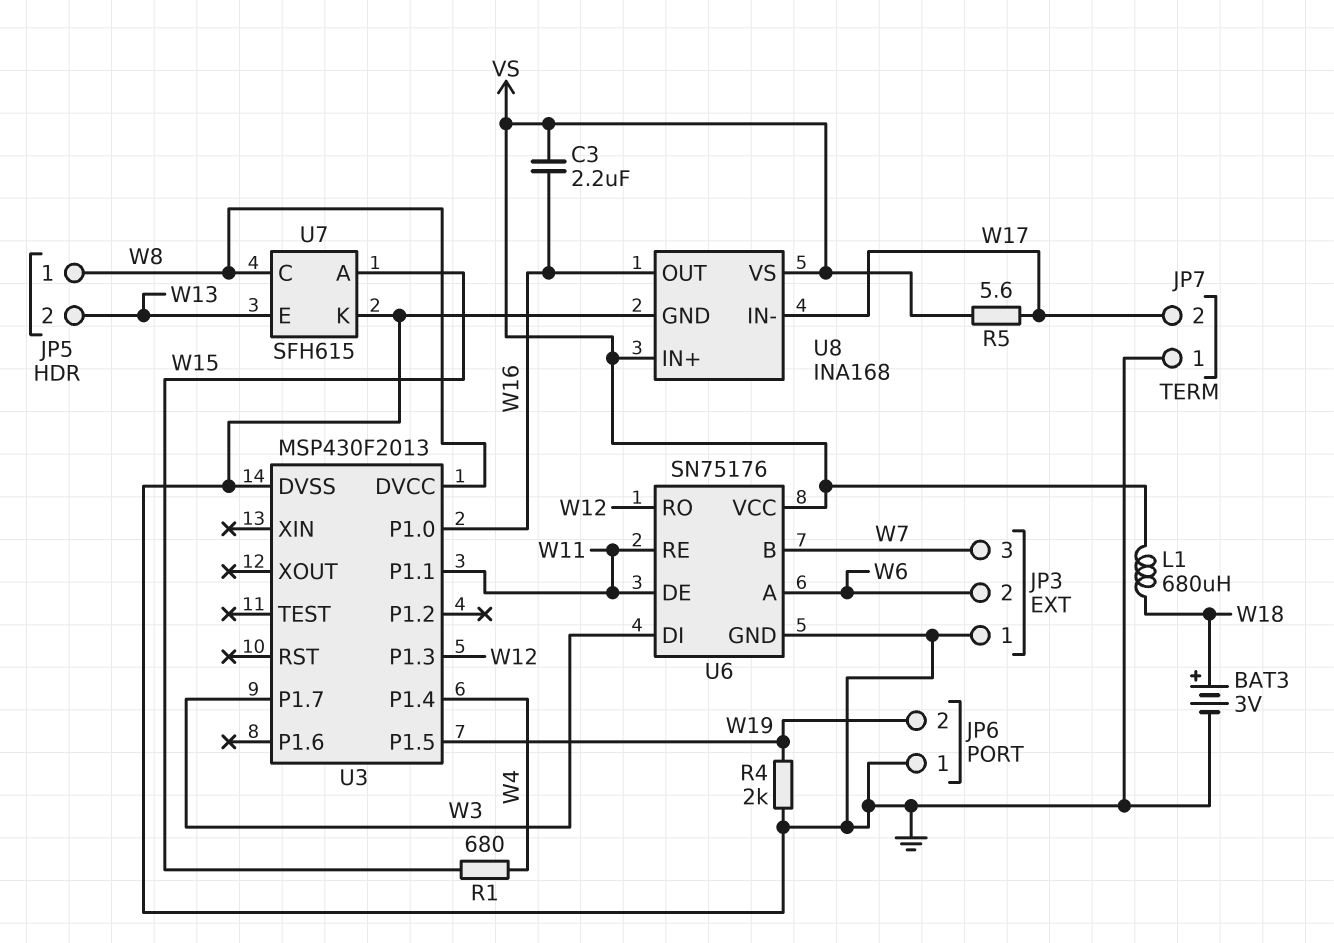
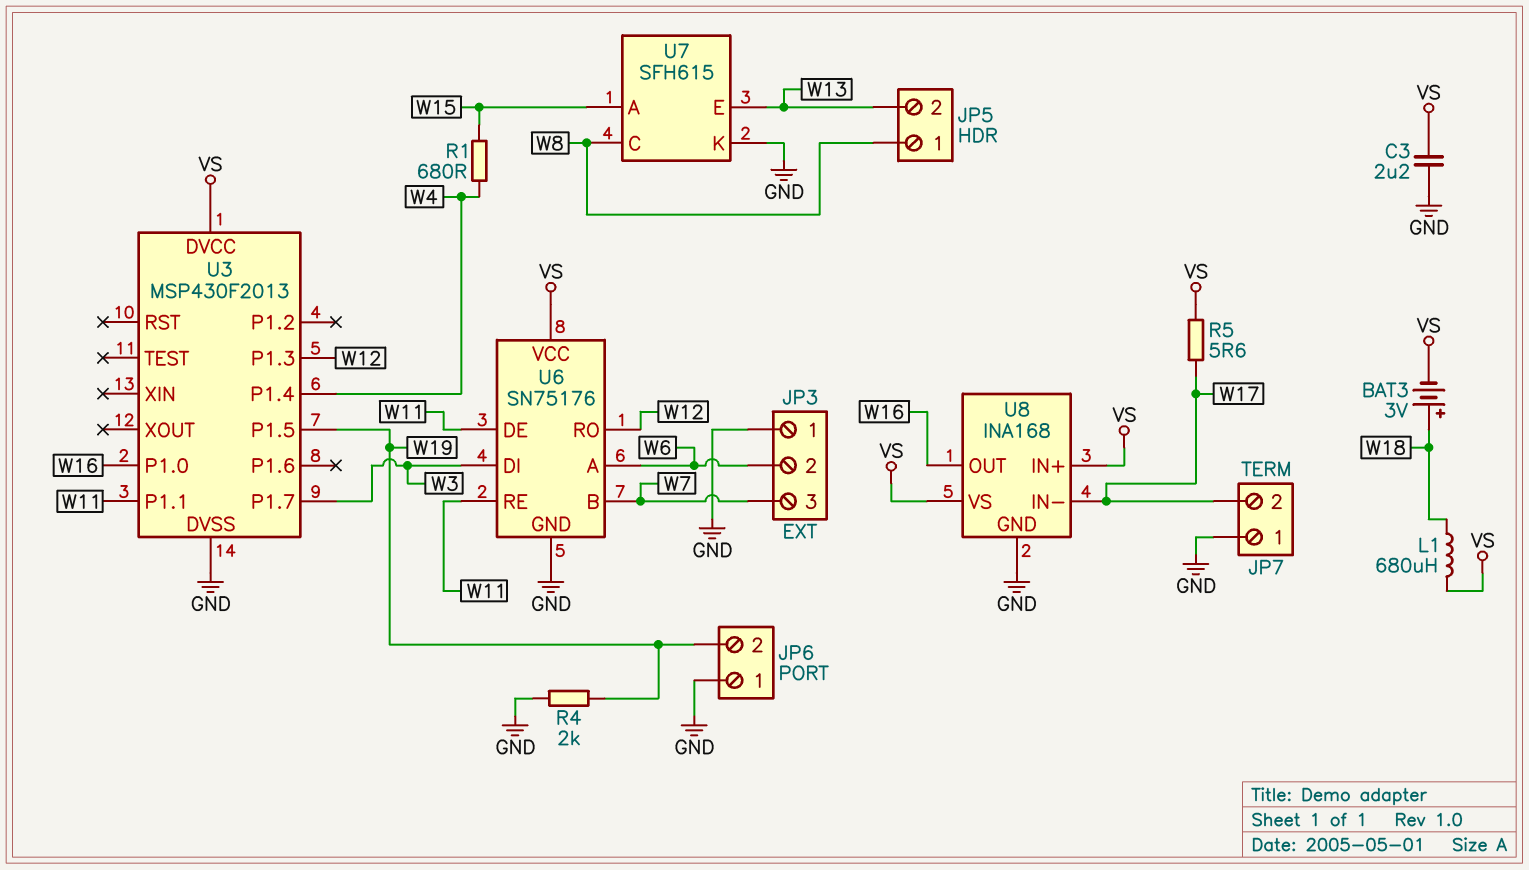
BAT3: 3V (plus W18, minus GND) -> 3V (plus W18, minus VS)
C3: 2.2uF (VS, W16) -> 2.2uF (GND, VS)
U3 pin DVCC: W8 -> VS

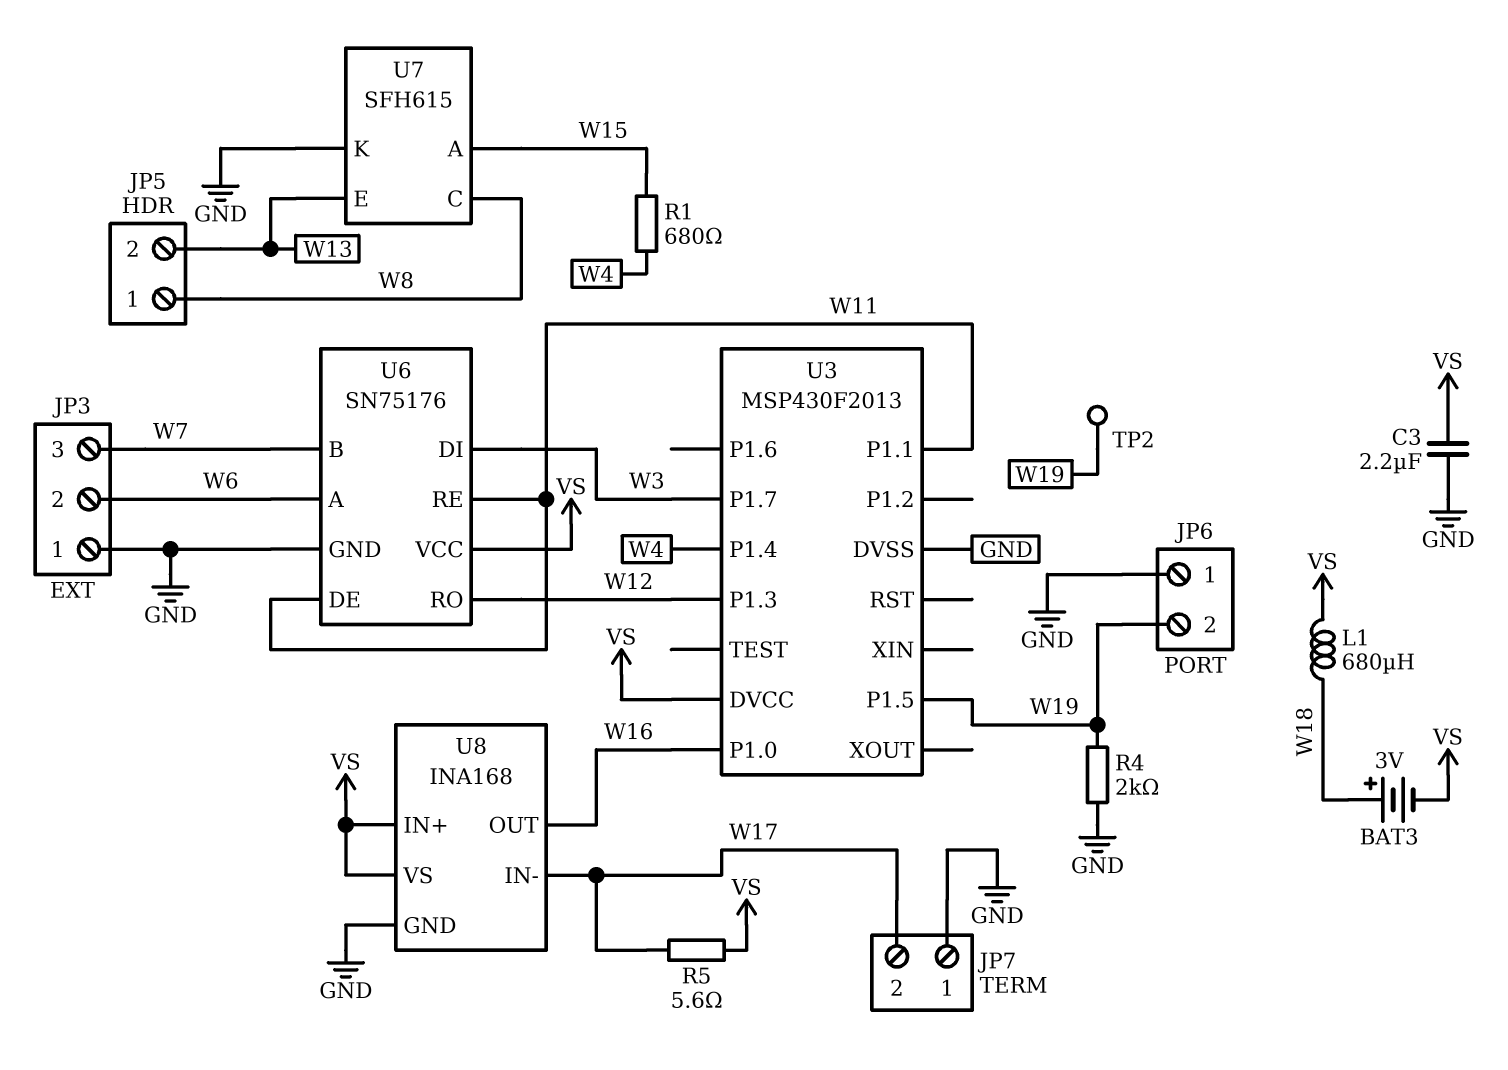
TP2: none -> test point (W19)

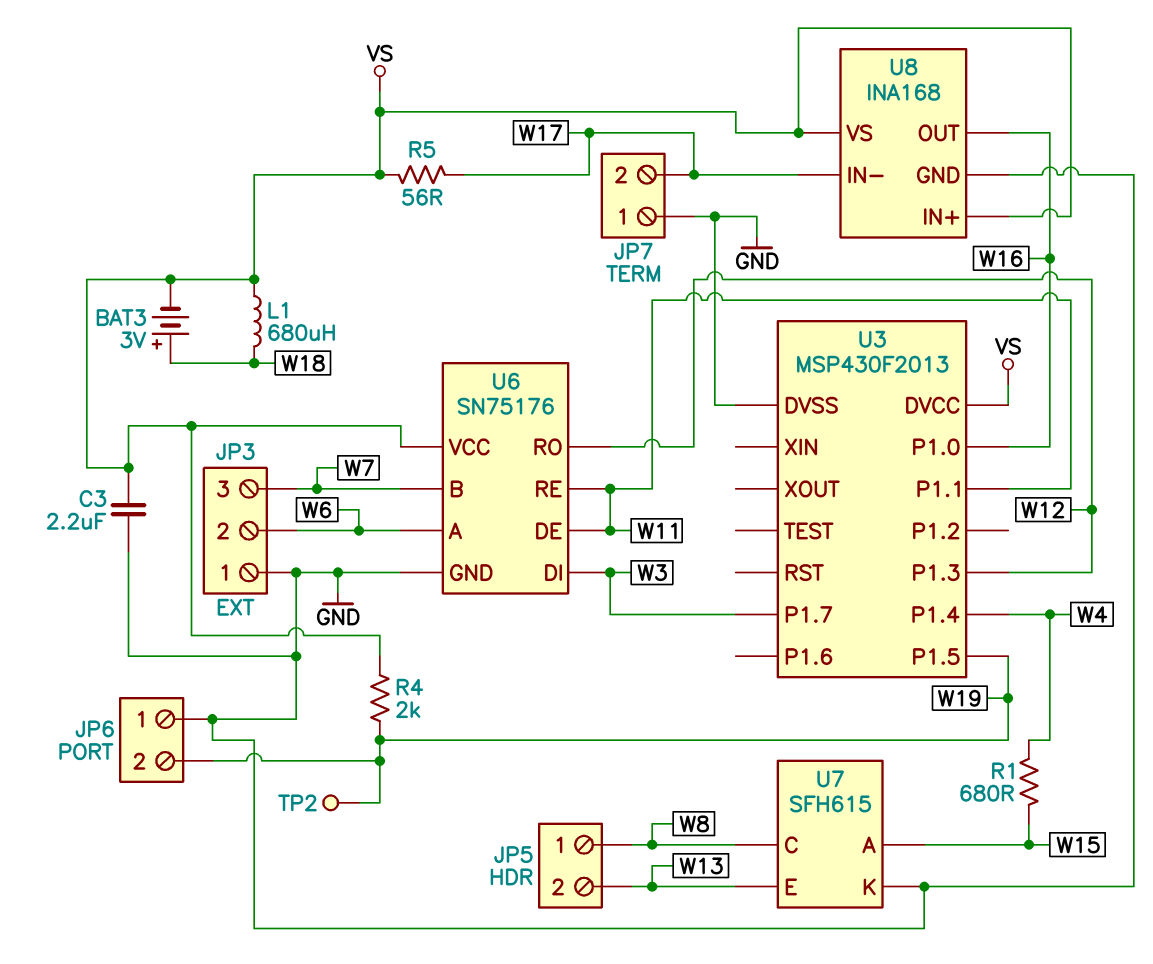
R4: 2k (GND, W19) -> 2k (VS, W19)
R5: 5.6 (VS, W17) -> 56 (VS, W17)

